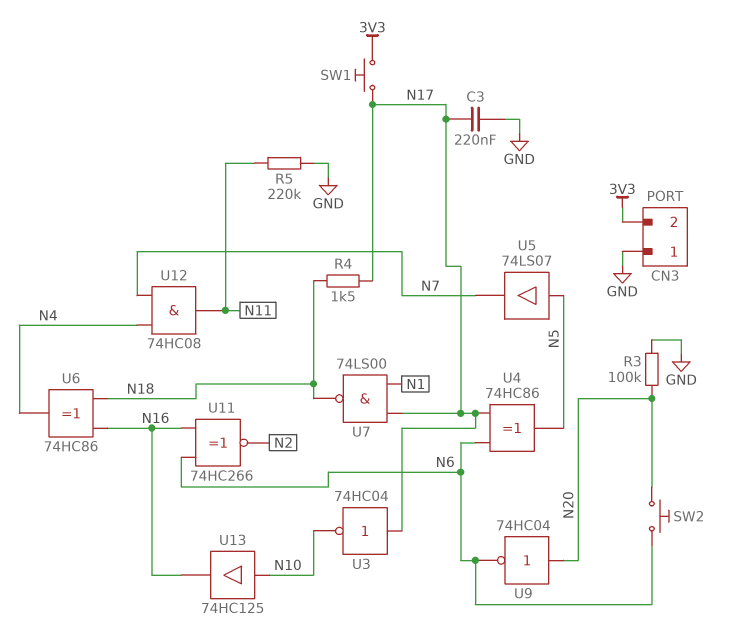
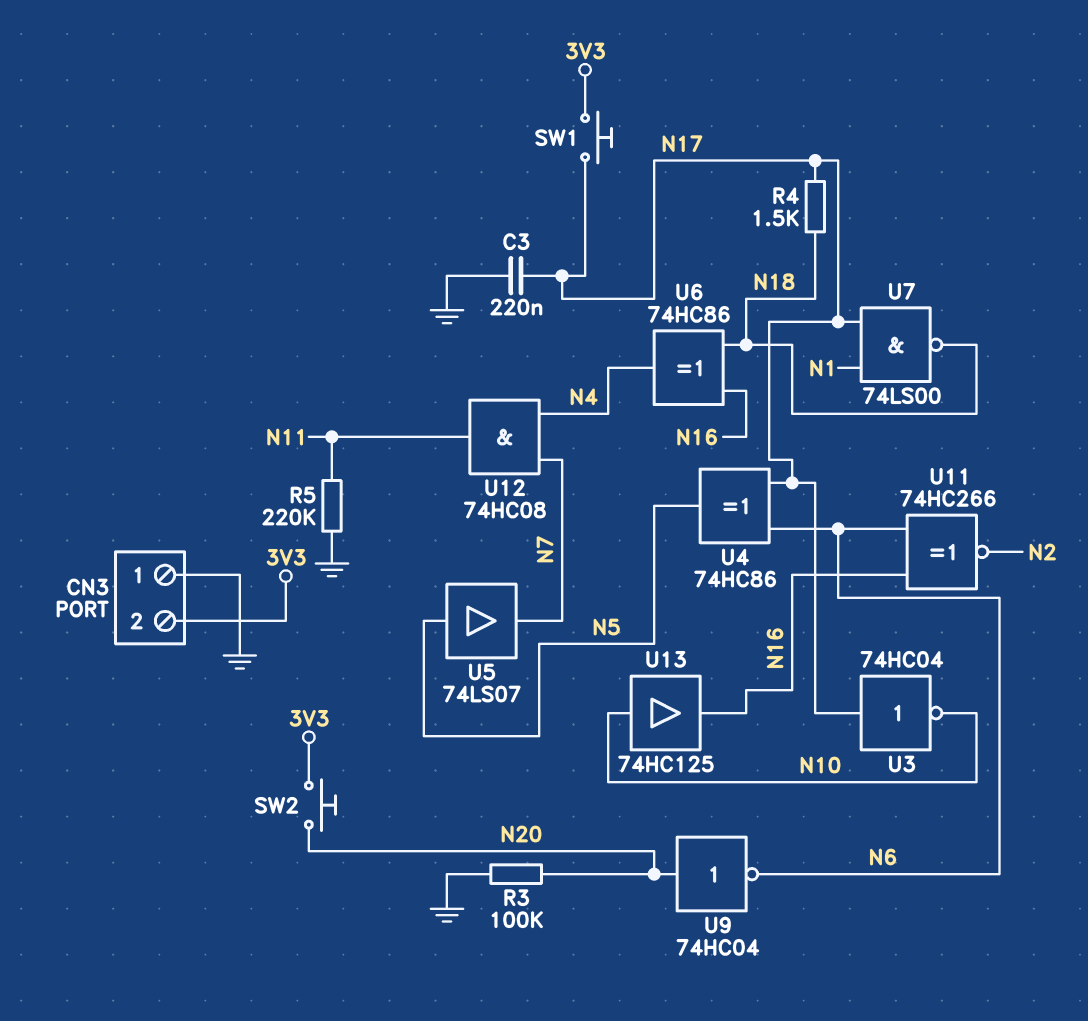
SW2: button (N6, N20) -> button (3V3, N20)

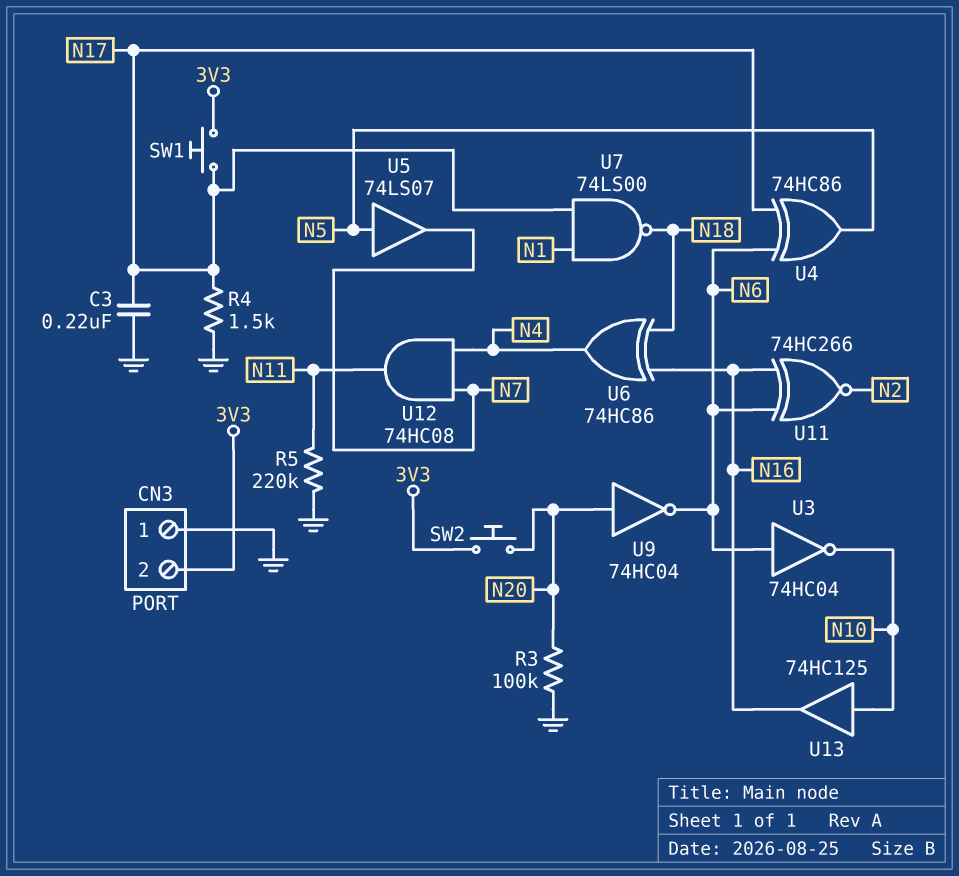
R4: 1.5k (N17, N18) -> 1.5k (GND, N17)
U3: NOT 74HC04 (in N17, out N10) -> NOT 74HC04 (in N6, out N10)

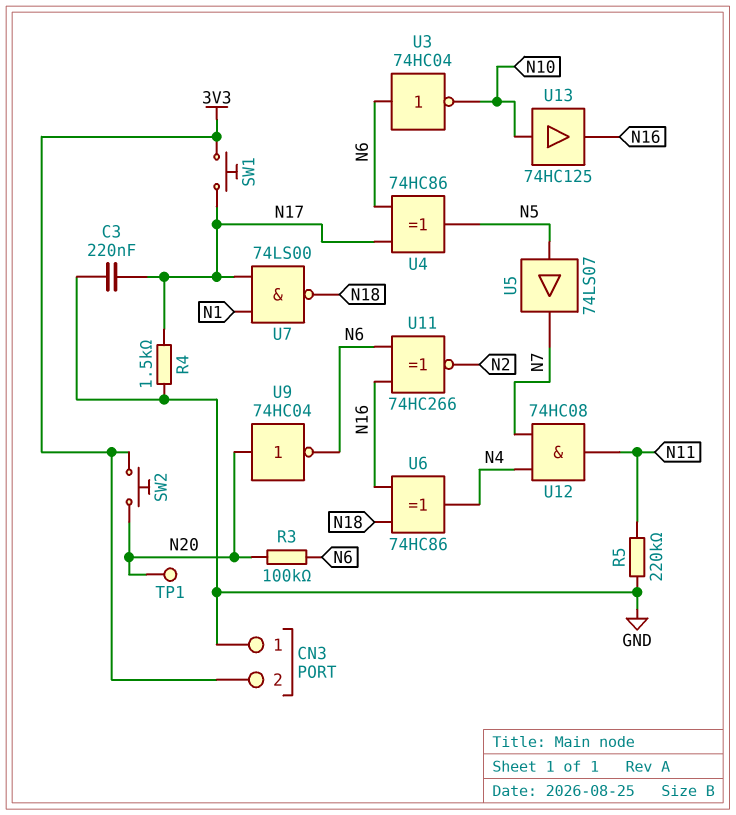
R3: 100k (GND, N20) -> 100k (N6, N20)
TP1: none -> test point (N20)

